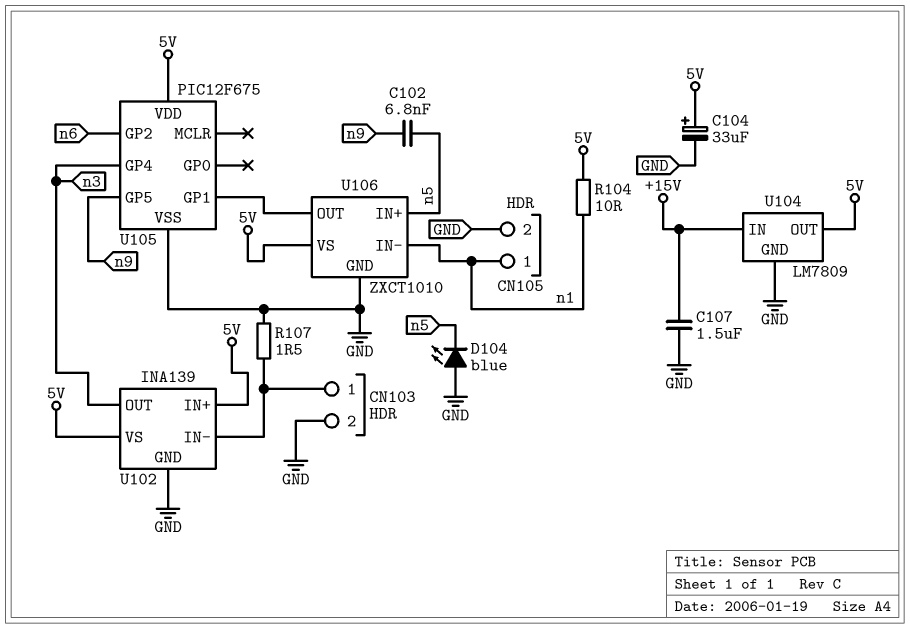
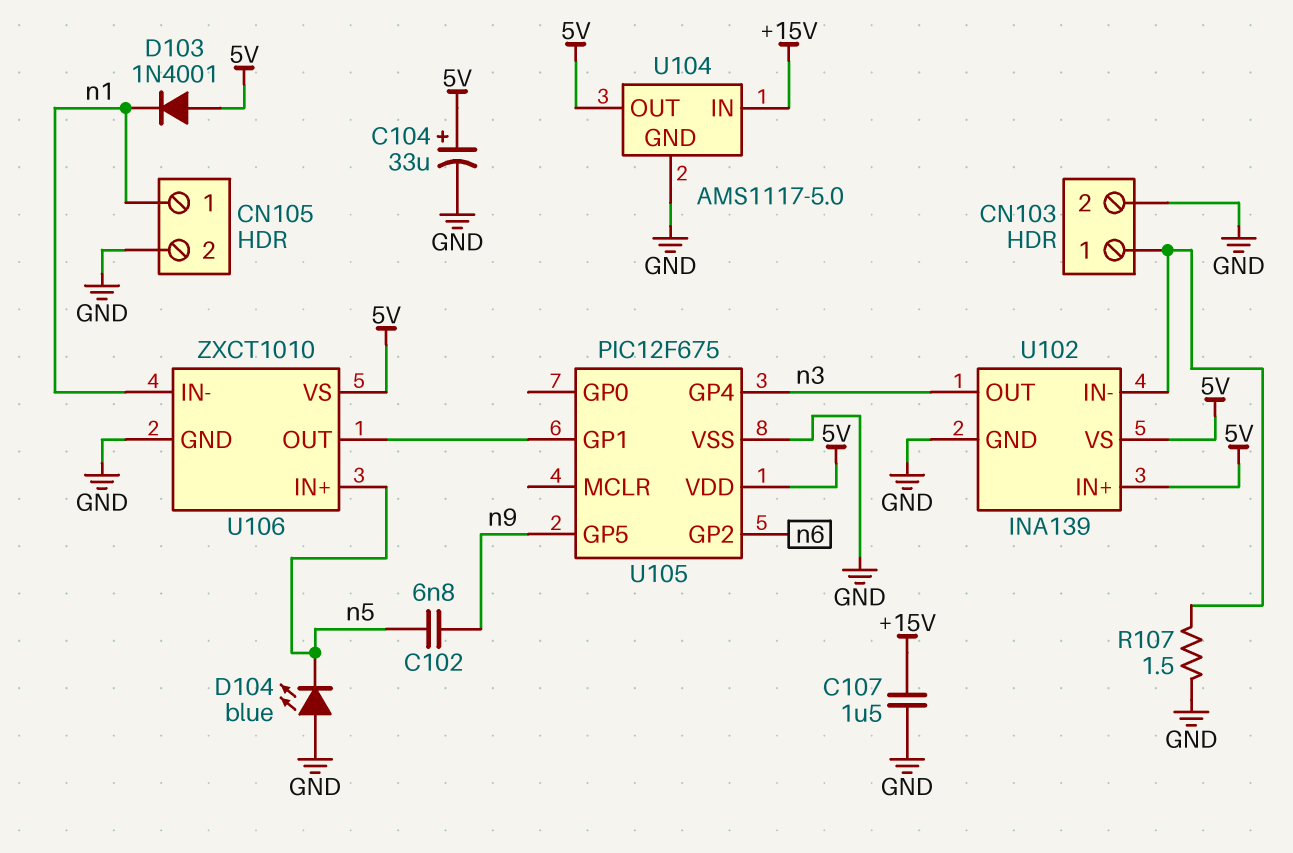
D103: none -> diode 1N4001 (A 5V, K n1)
R104: 10 (5V, n1) -> none
U104: LM7809 -> AMS1117-5.0

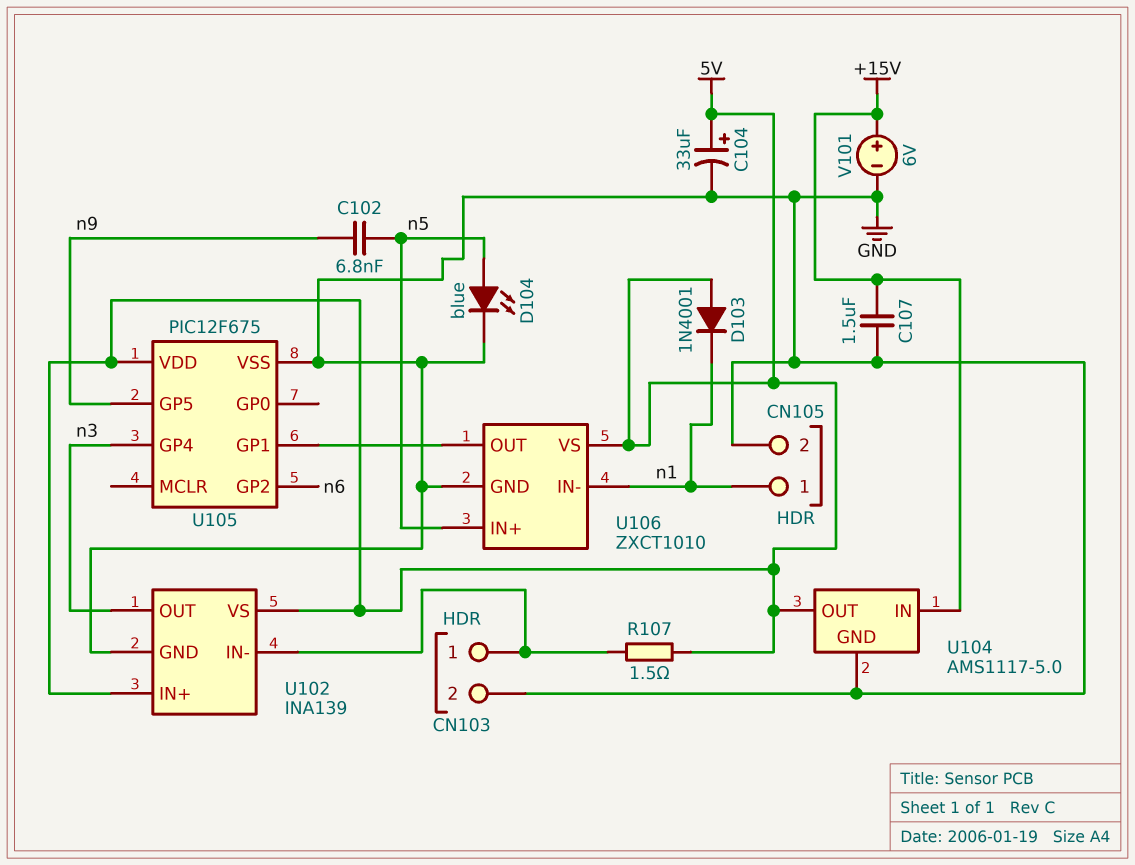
D104: LED blue (A GND, K n5) -> LED blue (A n5, K GND)
R107: 1.5 (CN103/1, GND) -> 1.5 (5V, CN103/1)
V101: none -> 6V (plus +15V, minus GND)

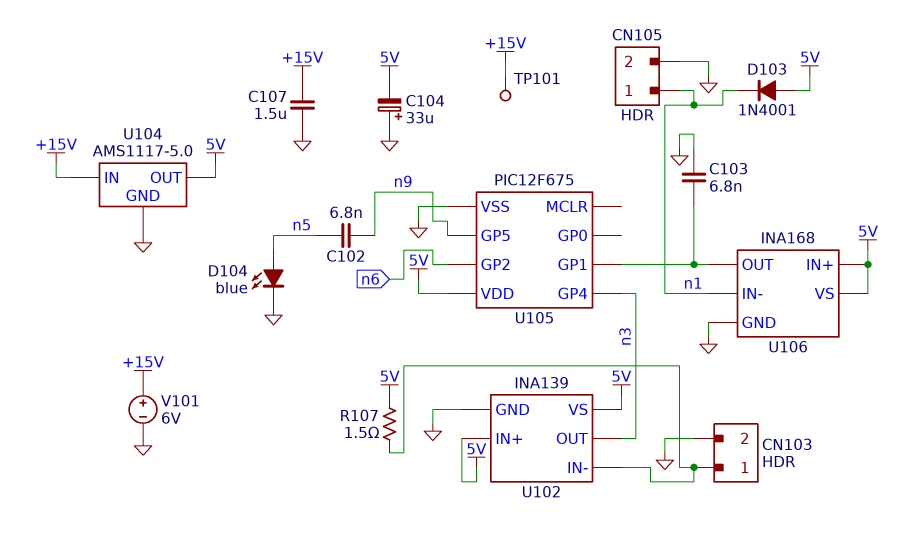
C103: none -> 6.8nF (GND, U105/GP1)
C104: 33uF (plus 5V, minus GND) -> 33uF (plus GND, minus 5V)
TP101: none -> test point (+15V)
U106: ZXCT1010 -> INA168
U106 pin IN+: n5 -> 5V

